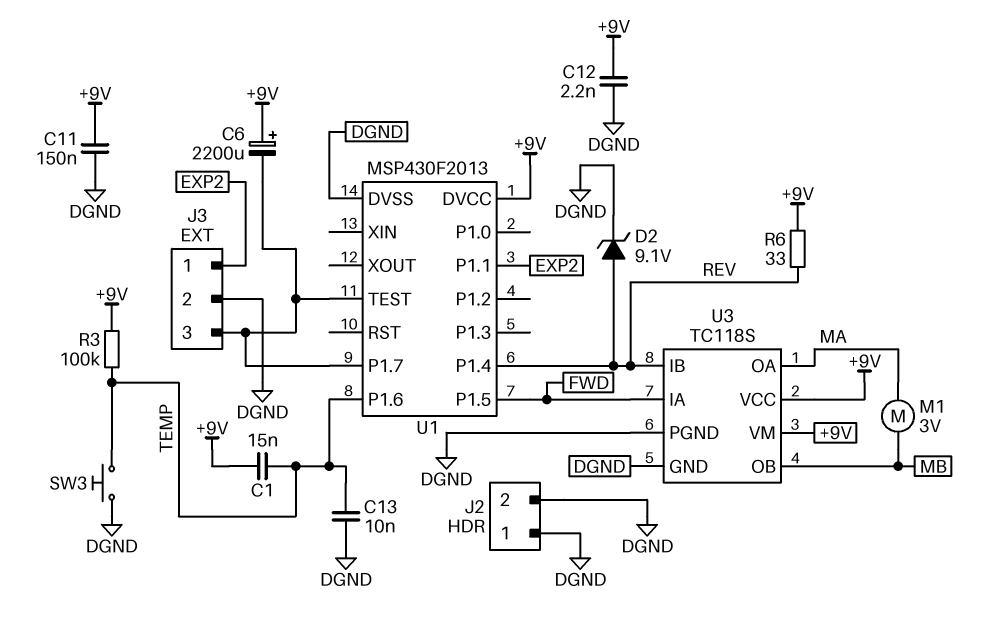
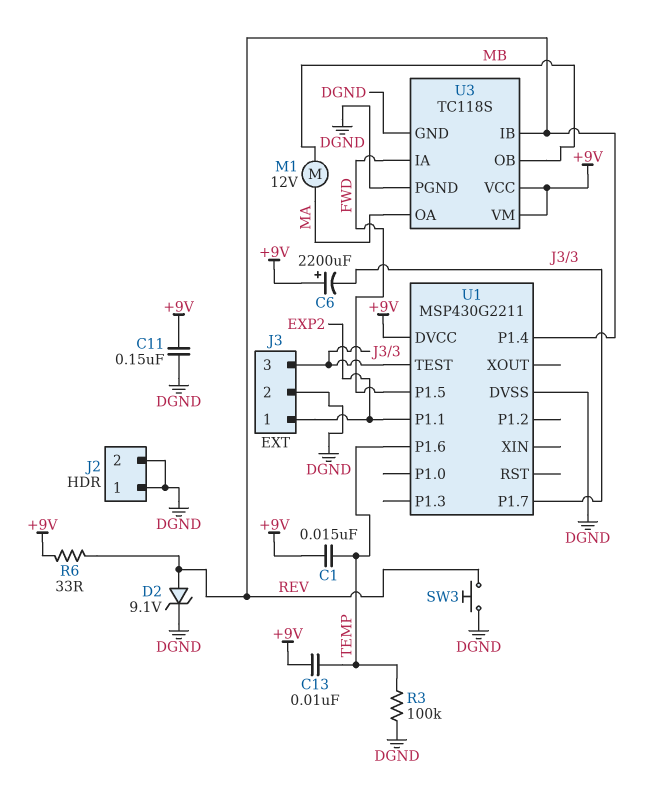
C12: 2.2nF (+9V, DGND) -> none
C13: 10nF (DGND, TEMP) -> 10nF (+9V, TEMP)
M1: motor 3V (MA, MB) -> motor 12V (MA, MB)
R3: 100k (+9V, TEMP) -> 100k (DGND, TEMP)
SW3: button (DGND, TEMP) -> button (DGND, REV)
U1: MSP430F2013 -> MSP430G2211

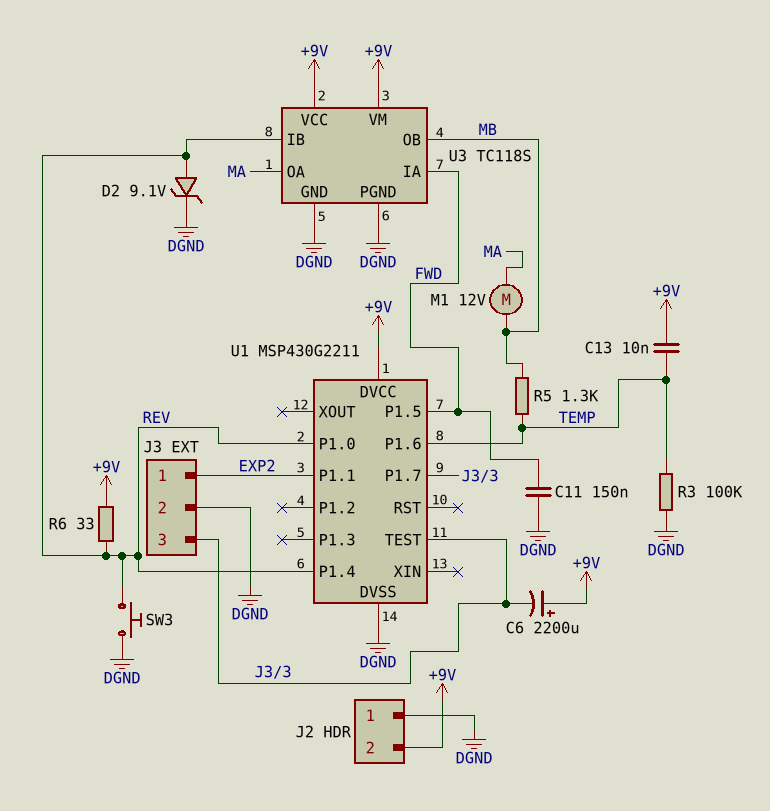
C1: 15nF (+9V, TEMP) -> none
C11: 150nF (+9V, DGND) -> 150nF (DGND, FWD)
J2 pin 2: DGND -> +9V
R5: none -> 1.3k (MB, TEMP)
U1 pin P1.0: none -> REV

